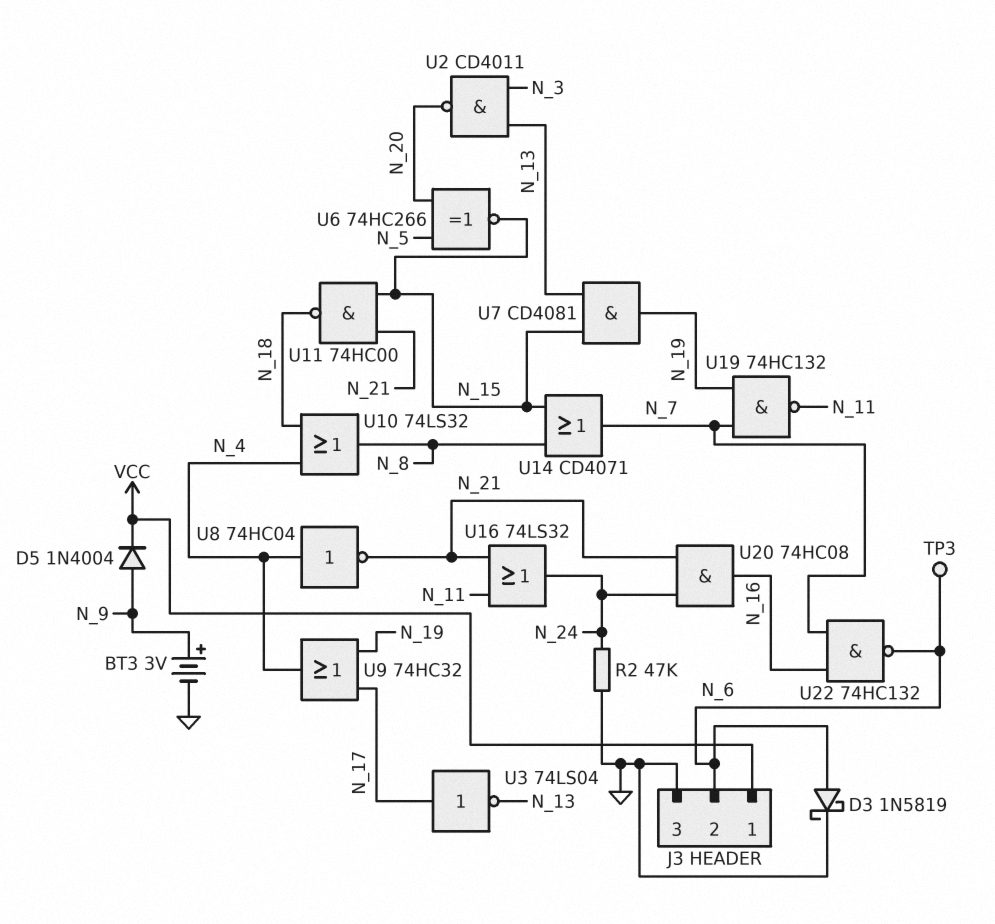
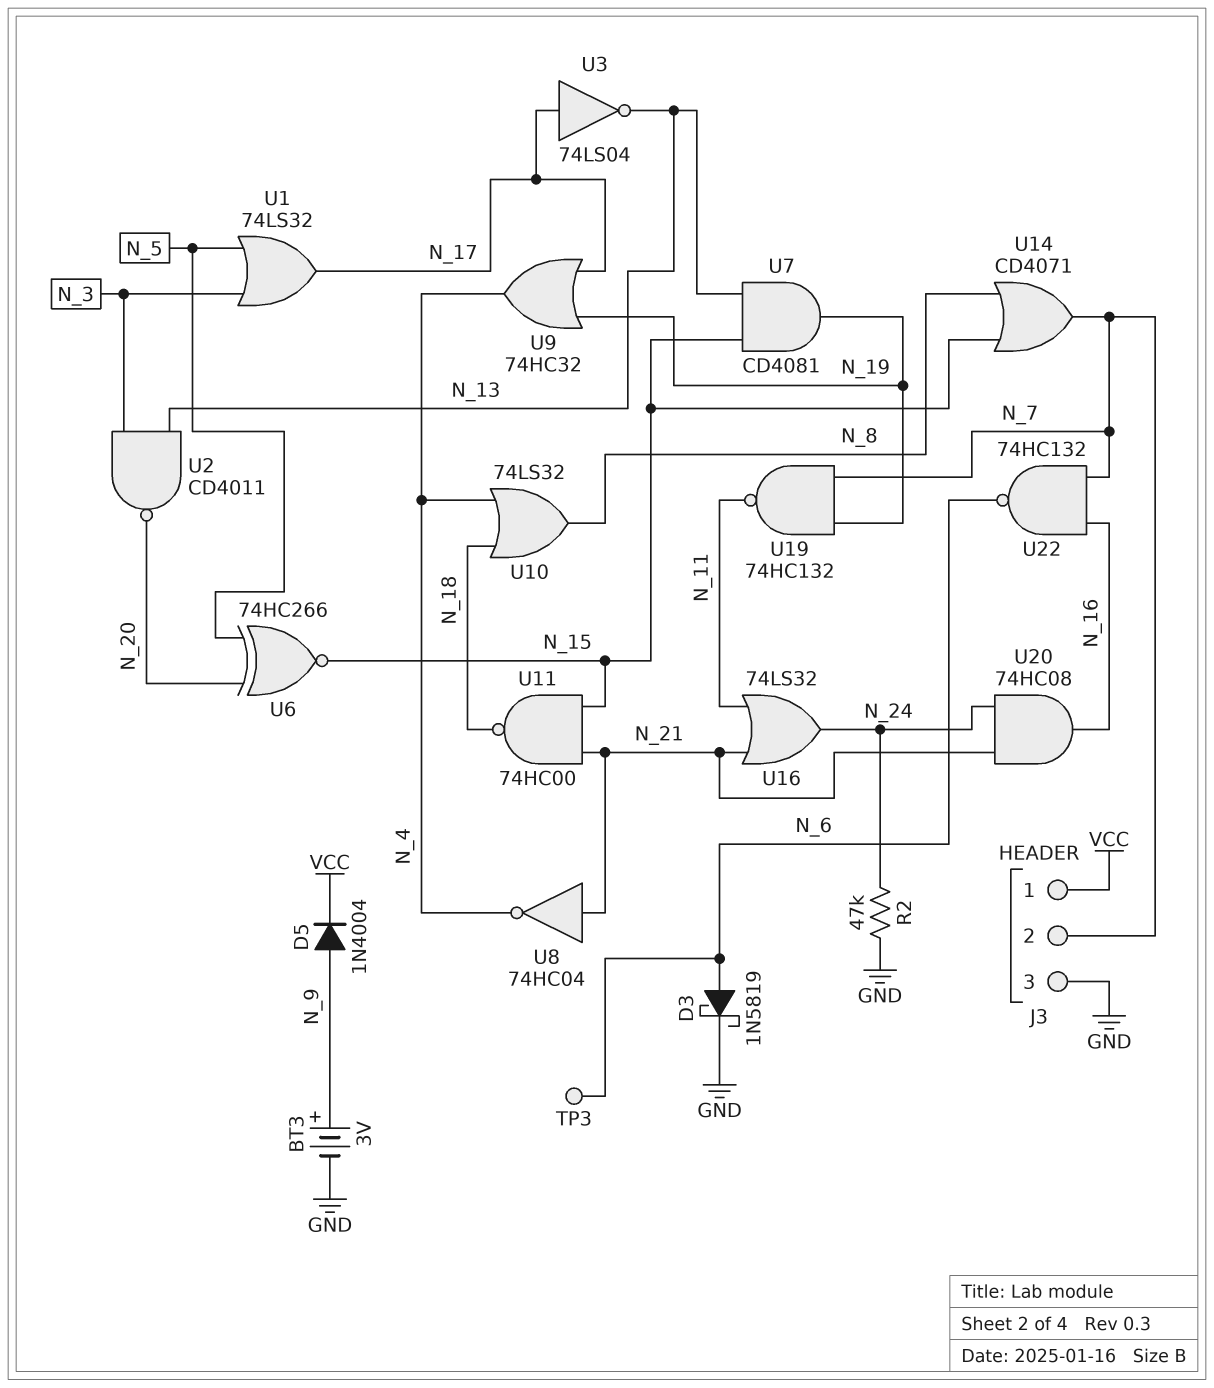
J3 pin 2: N_6 -> N_7
U1: none -> OR 74LS32 (in N_3, in N_5, out N_17)
U8: NOT 74HC04 (in N_4, out N_21) -> NOT 74HC04 (in N_21, out N_4)

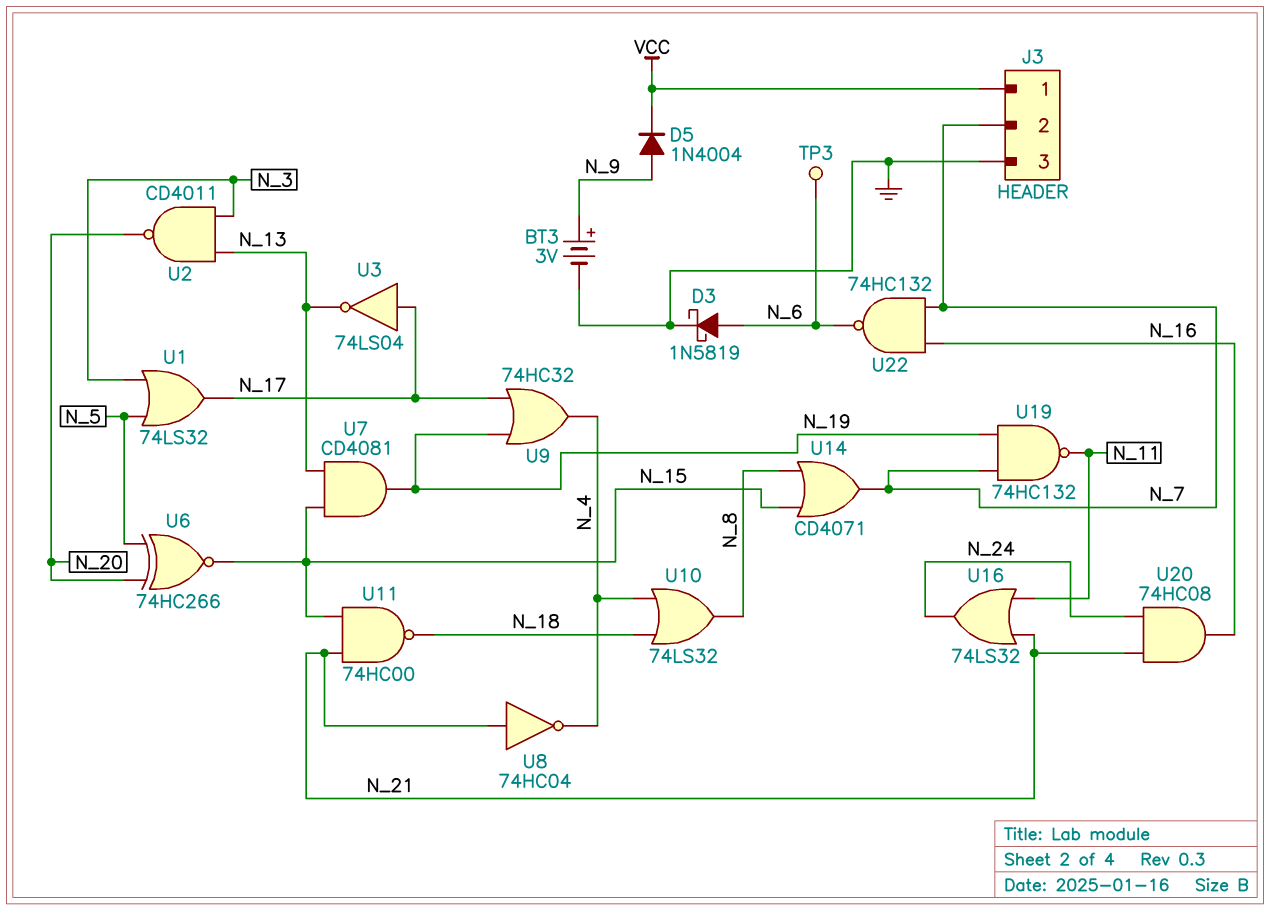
R2: 47k (GND, N_24) -> none

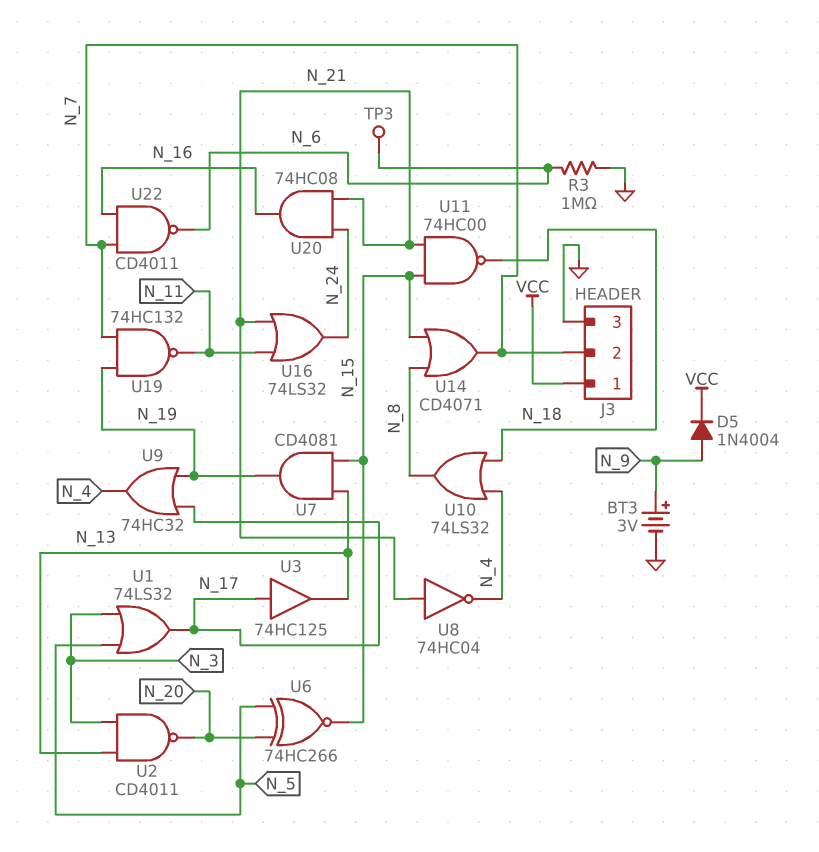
D3: schottky 1N5819 (A N_6, K GND) -> none
R3: none -> 1M (GND, N_6)
U3: NOT 74LS04 (in N_17, out N_13) -> buffer 74HC125 (in N_17, out N_13)
U22: NAND 74HC132 (in N_7, in N_16, out N_6) -> NAND CD4011 (in N_7, in N_16, out N_6)

